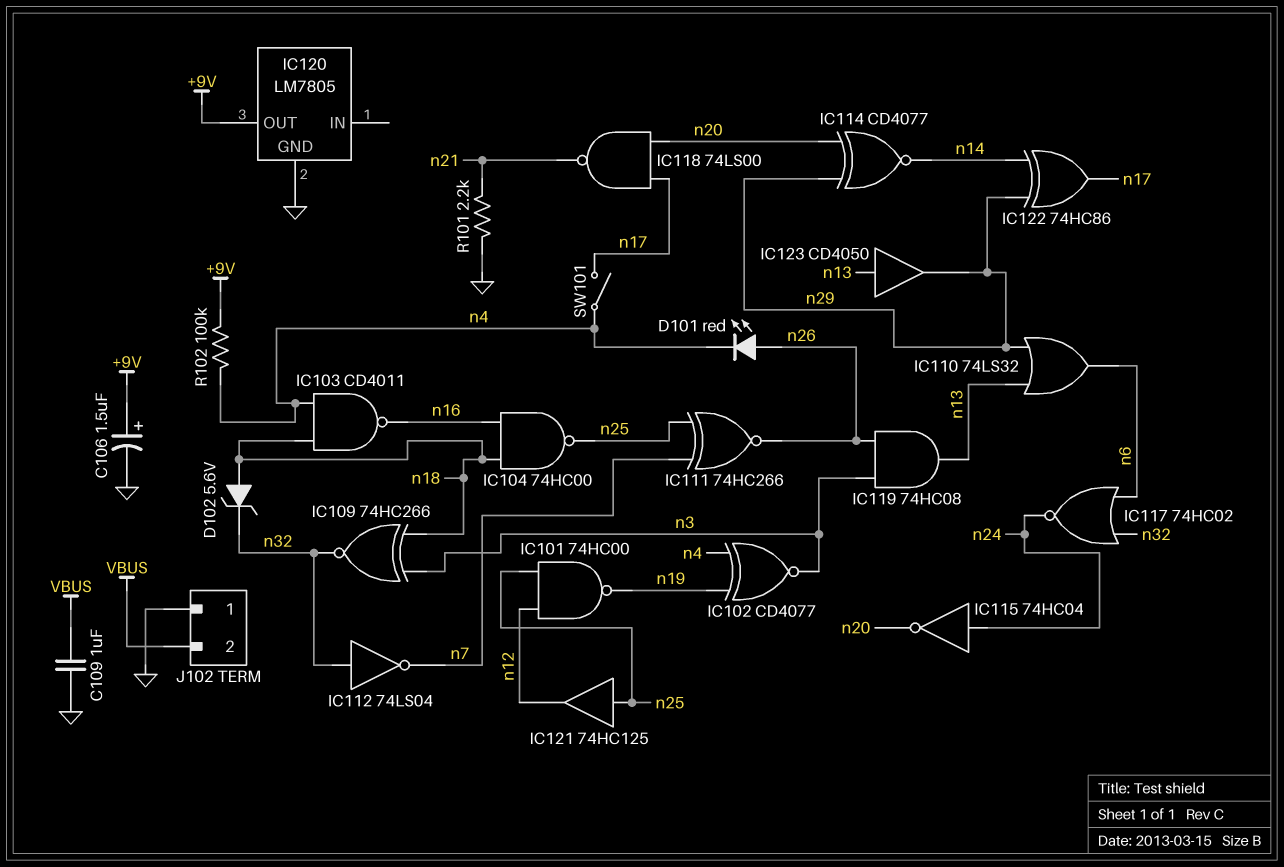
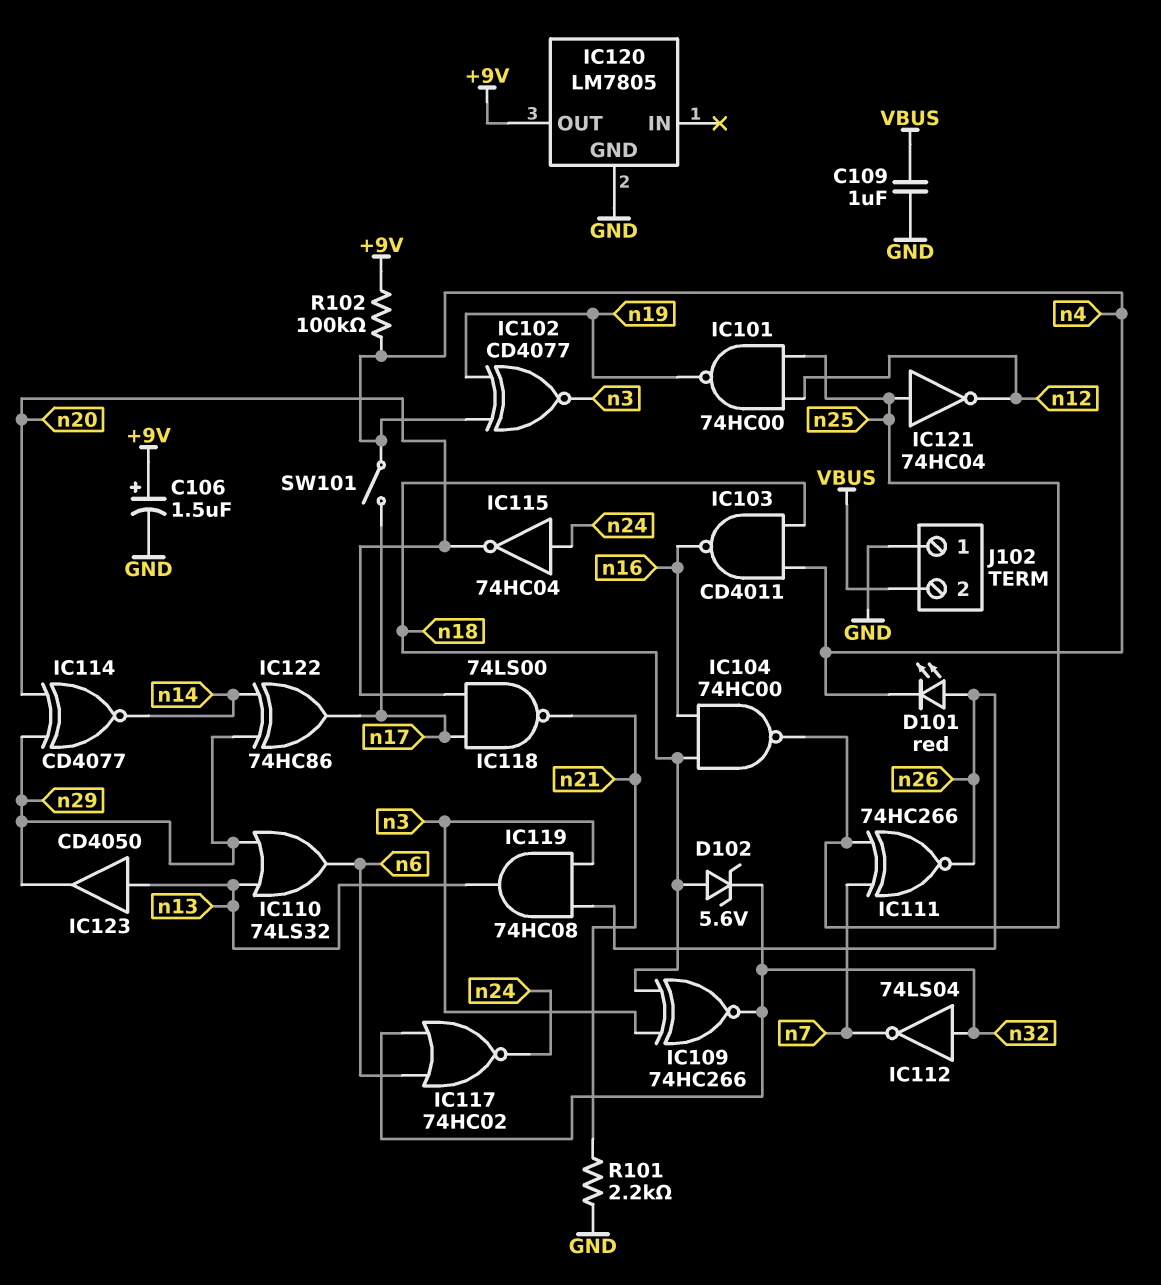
IC121: buffer 74HC125 (in n25, out n12) -> NOT 74HC04 (in n25, out n12)

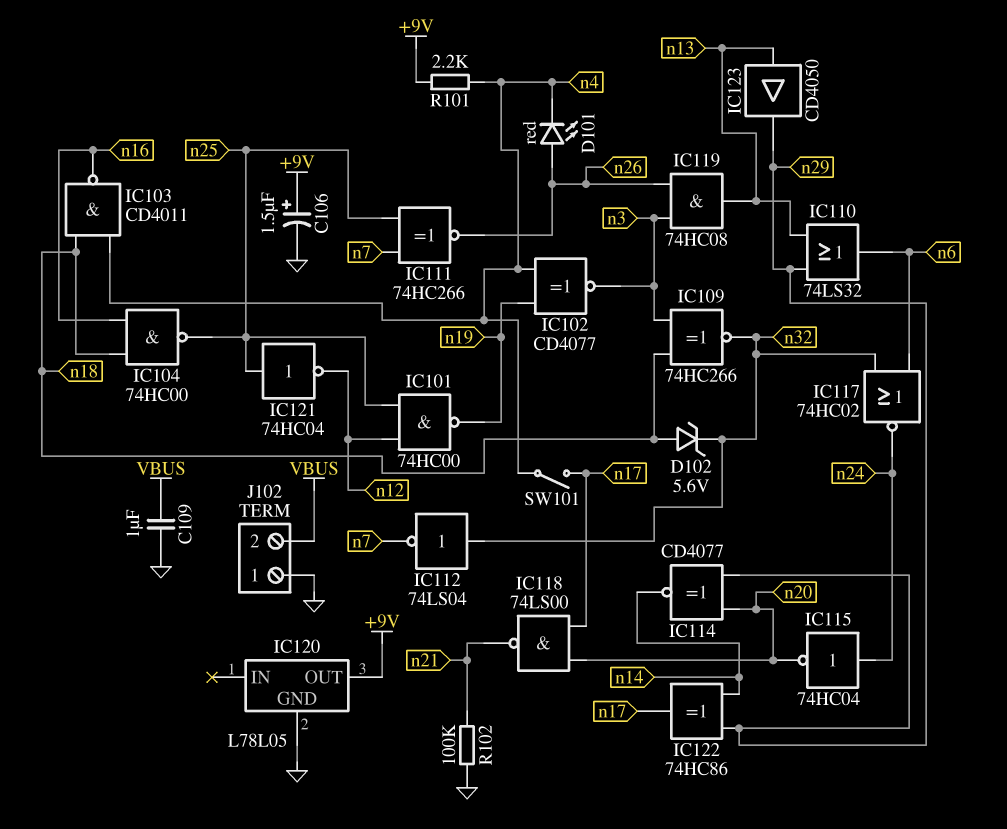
IC120: LM7805 -> L78L05
R101: 2.2k (GND, n21) -> 2.2k (+9V, n4)
R102: 100k (+9V, n4) -> 100k (GND, n21)

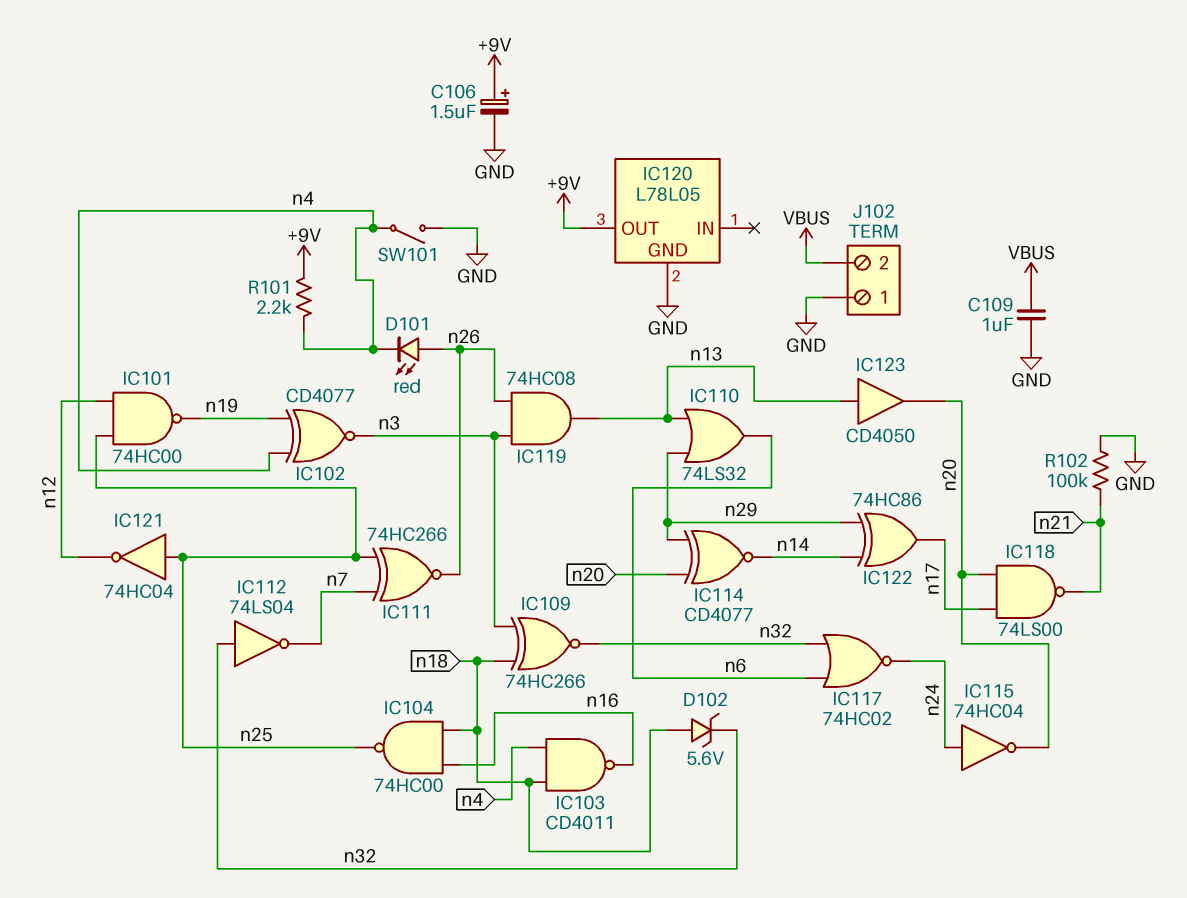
IC123: buffer CD4050 (in n13, out n29) -> buffer CD4050 (in n13, out n20)
SW101: switch (n4, n17) -> switch (GND, n4)

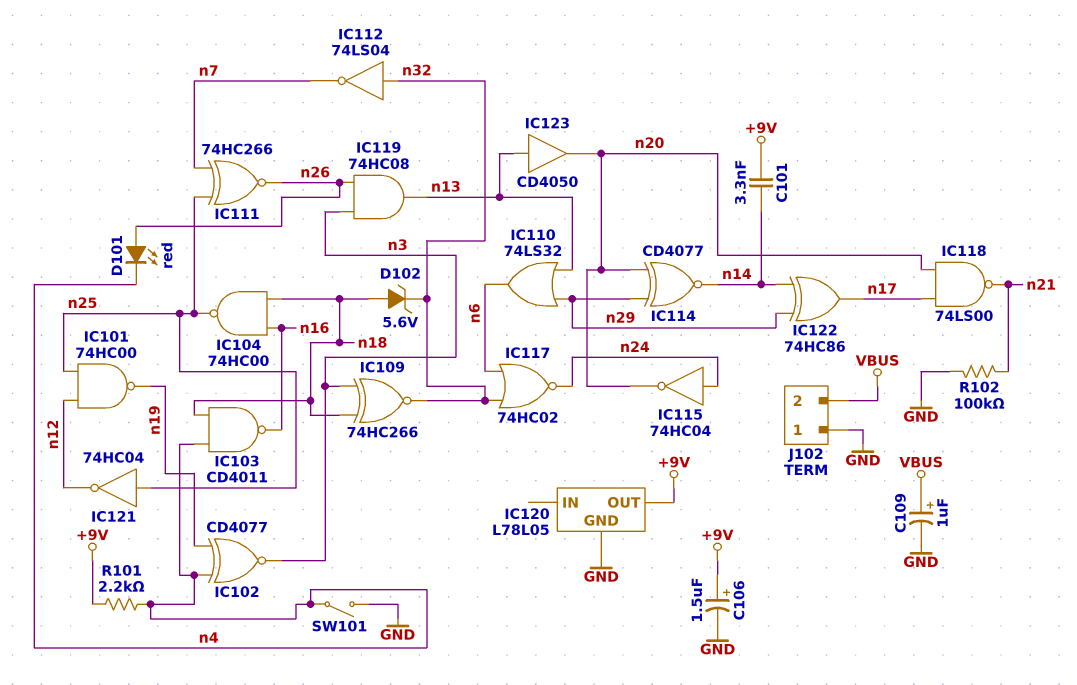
C101: none -> 3.3nF (+9V, n14)
C109: 1uF (GND, VBUS) -> 1uF (plus VBUS, minus GND)

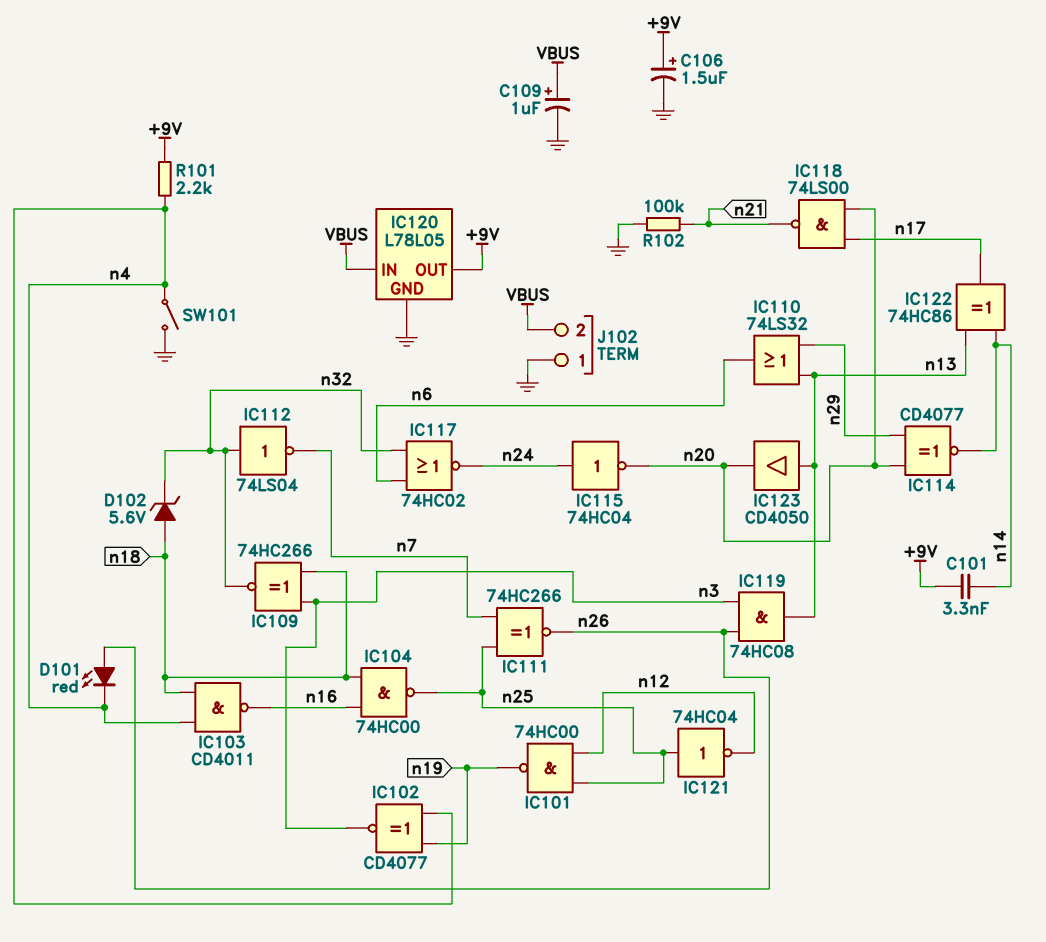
IC120 pin IN: none -> VBUS
IC122: XOR 74HC86 (in n14, in n29, out n17) -> XOR 74HC86 (in n13, in n14, out n17)

